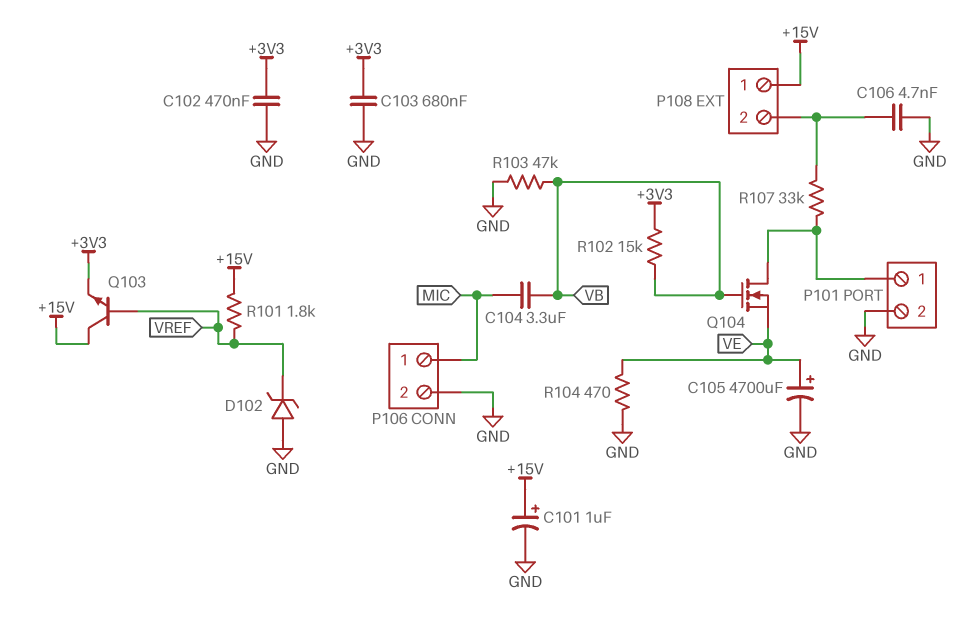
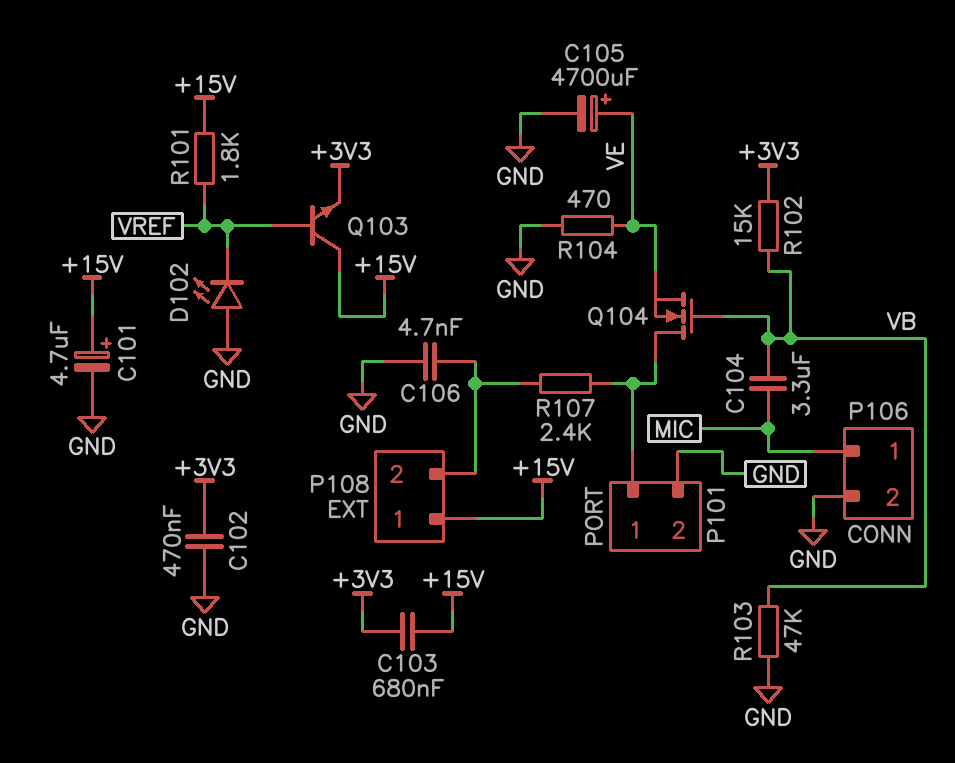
C101: 1uF (plus +15V, minus GND) -> 4.7uF (plus +15V, minus GND)
C103: 680nF (+3V3, GND) -> 680nF (+3V3, +15V)
D102: zener (A GND, K VREF) -> LED (A GND, K VREF)
R107: 33k (P101/1, P108/2) -> 2.4k (P101/1, P108/2)

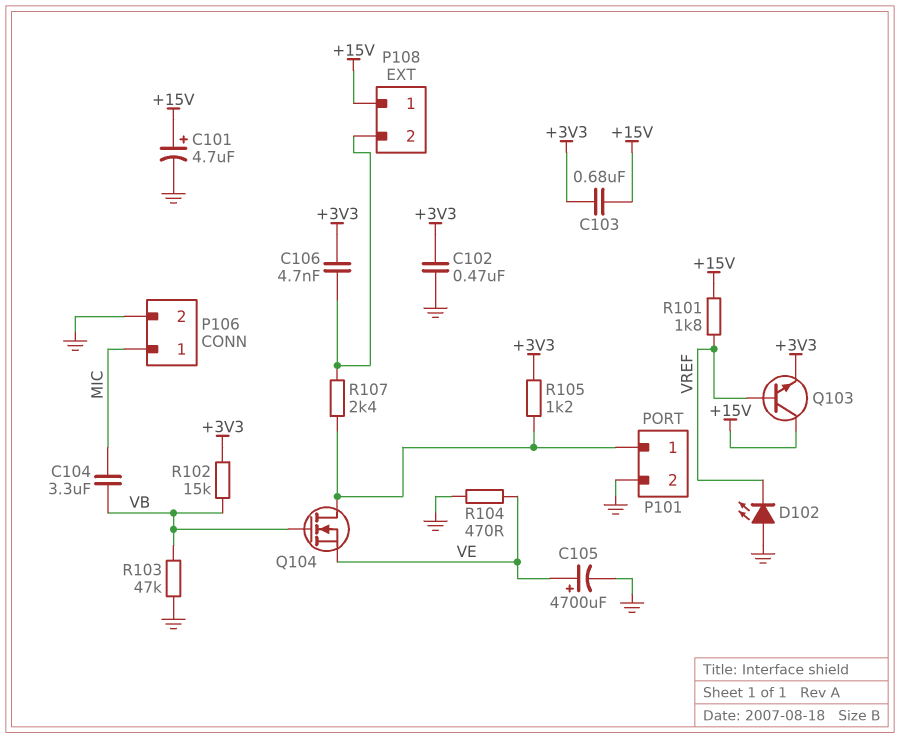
C106: 4.7nF (GND, P108/2) -> 4.7nF (+3V3, P108/2)
R105: none -> 1.2k (+3V3, P101/1)

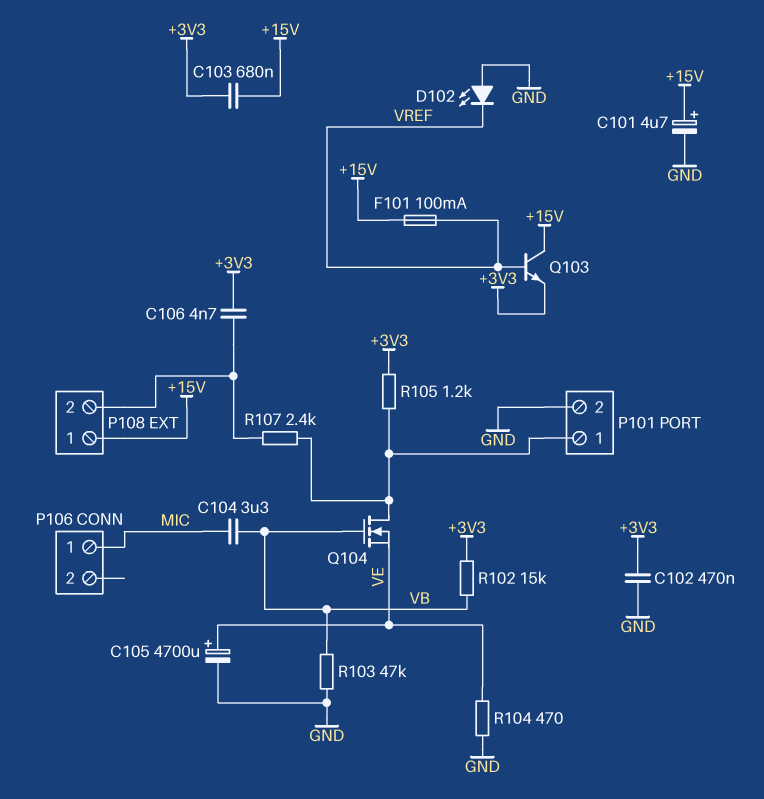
F101: none -> 100mA (+15V, VREF)
P106 pin 2: GND -> none
R101: 1.8k (+15V, VREF) -> none

